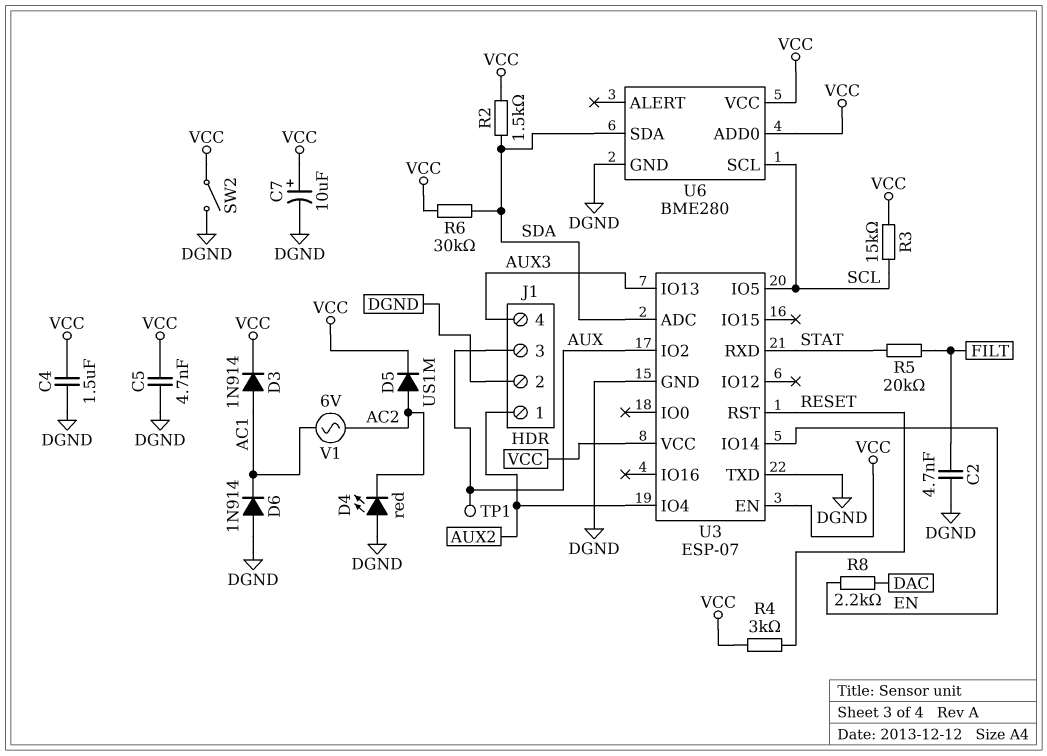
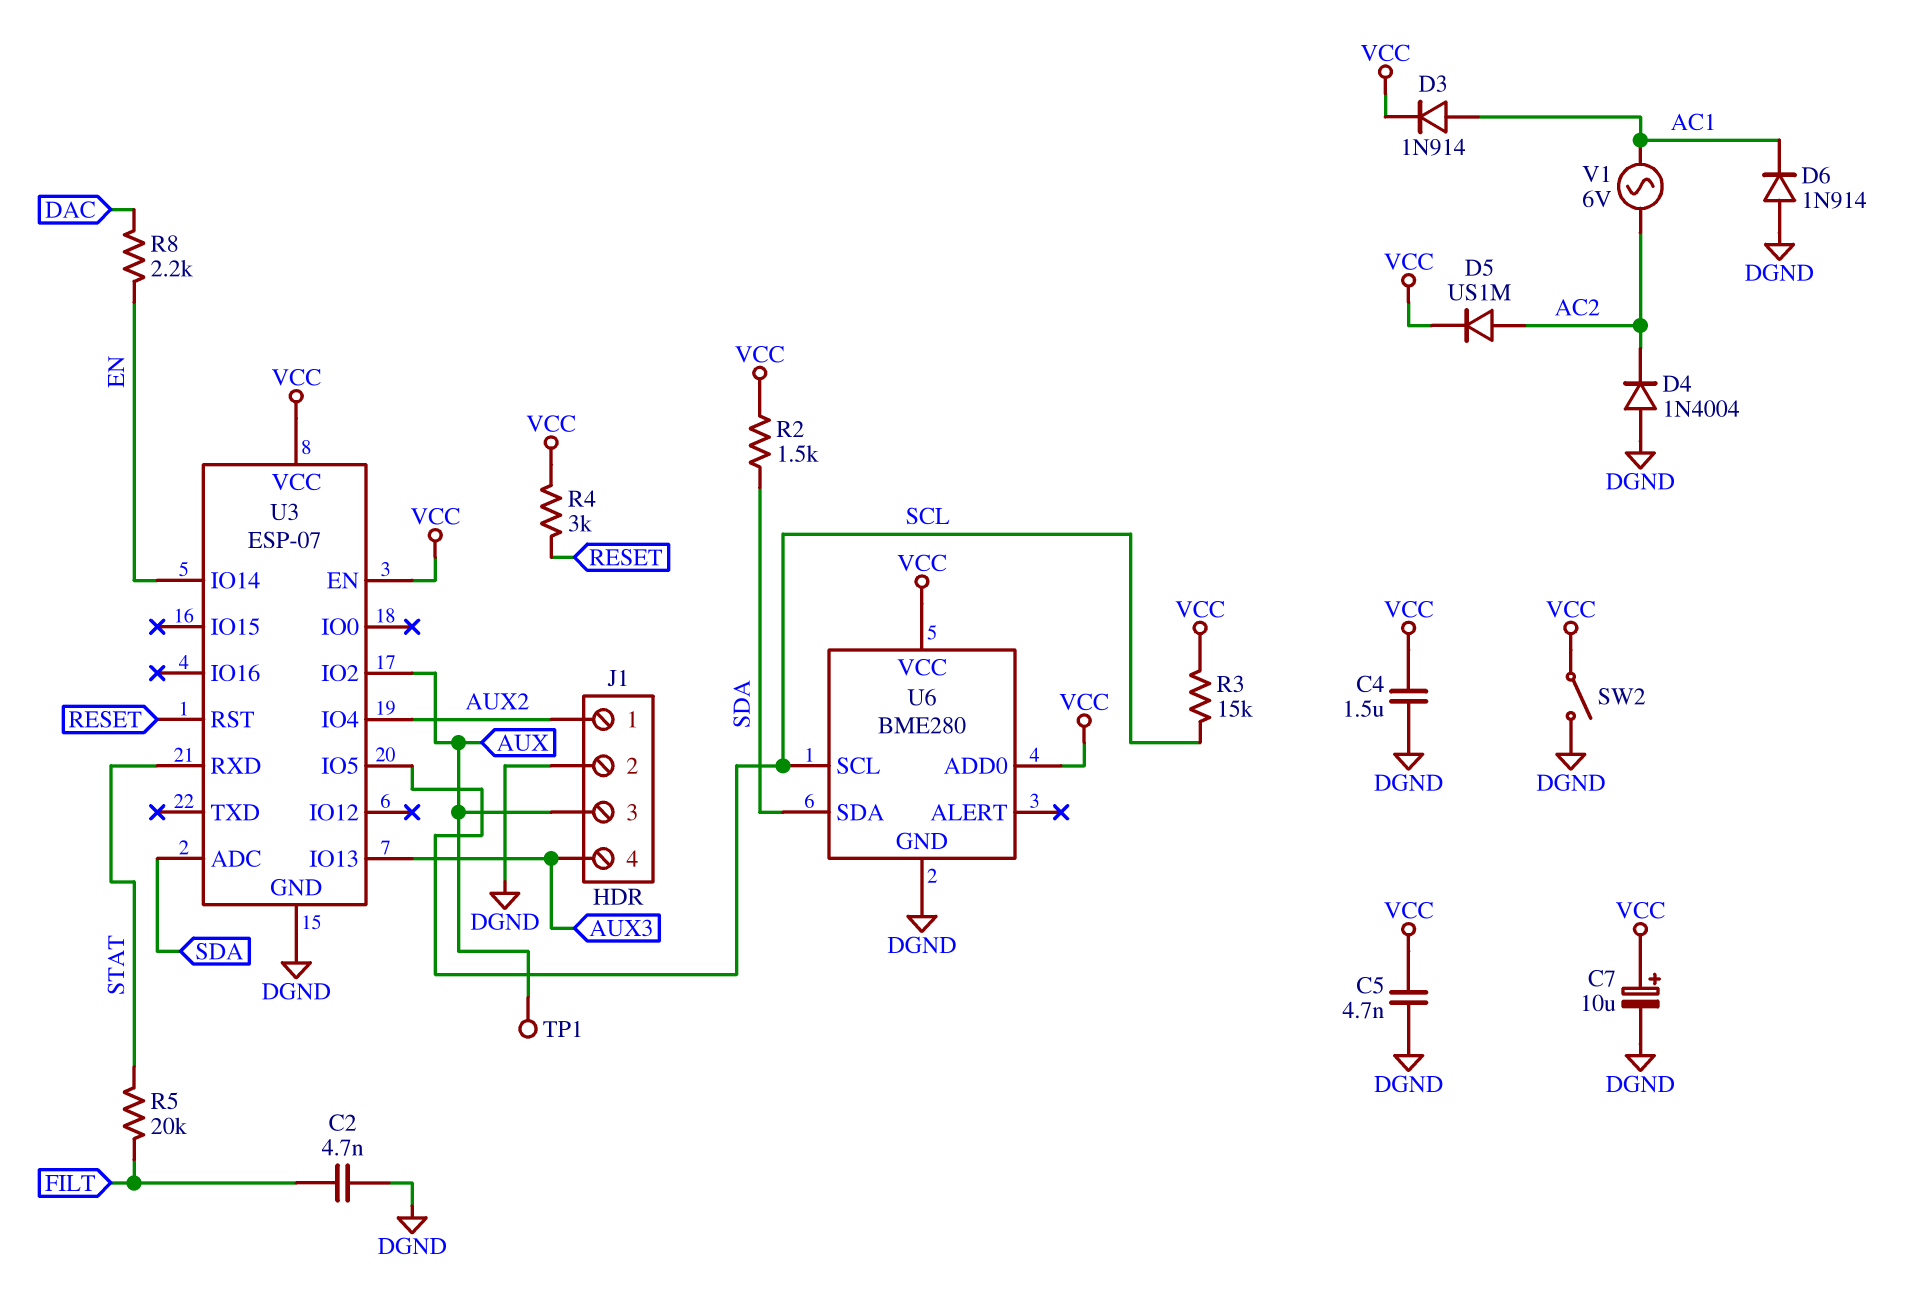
D4: LED red (A DGND, K AC2) -> diode 1N4004 (A DGND, K AC2)
R6: 30k (SDA, VCC) -> none
U3 pin TXD: DGND -> none

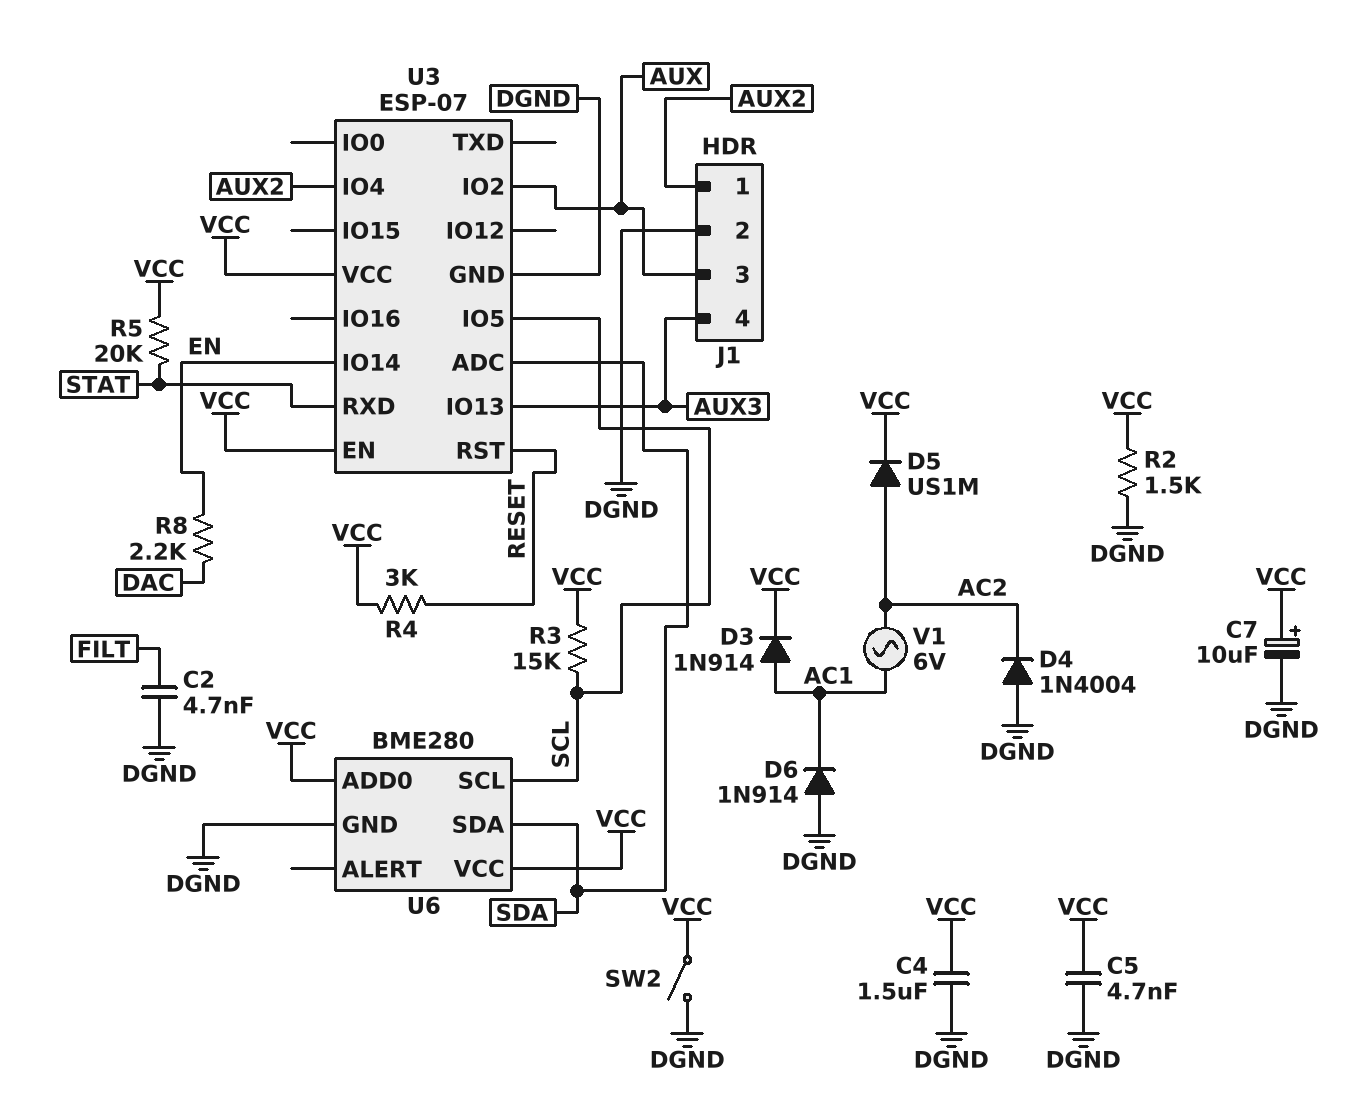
R2: 1.5k (SDA, VCC) -> 1.5k (DGND, VCC)
R5: 20k (FILT, STAT) -> 20k (STAT, VCC)
TP1: test point (AUX) -> none

